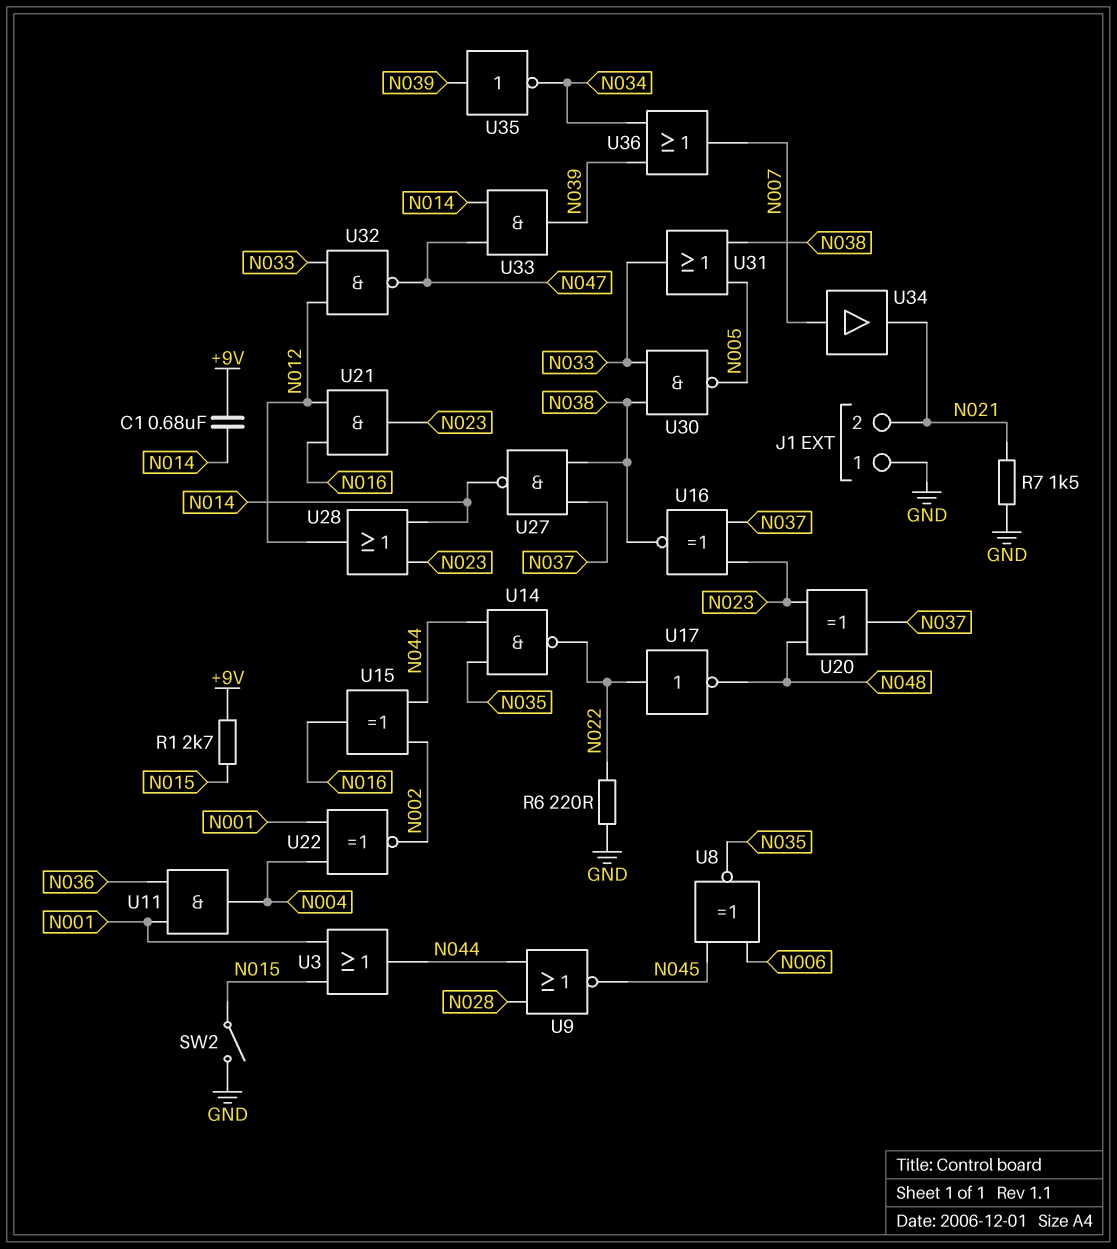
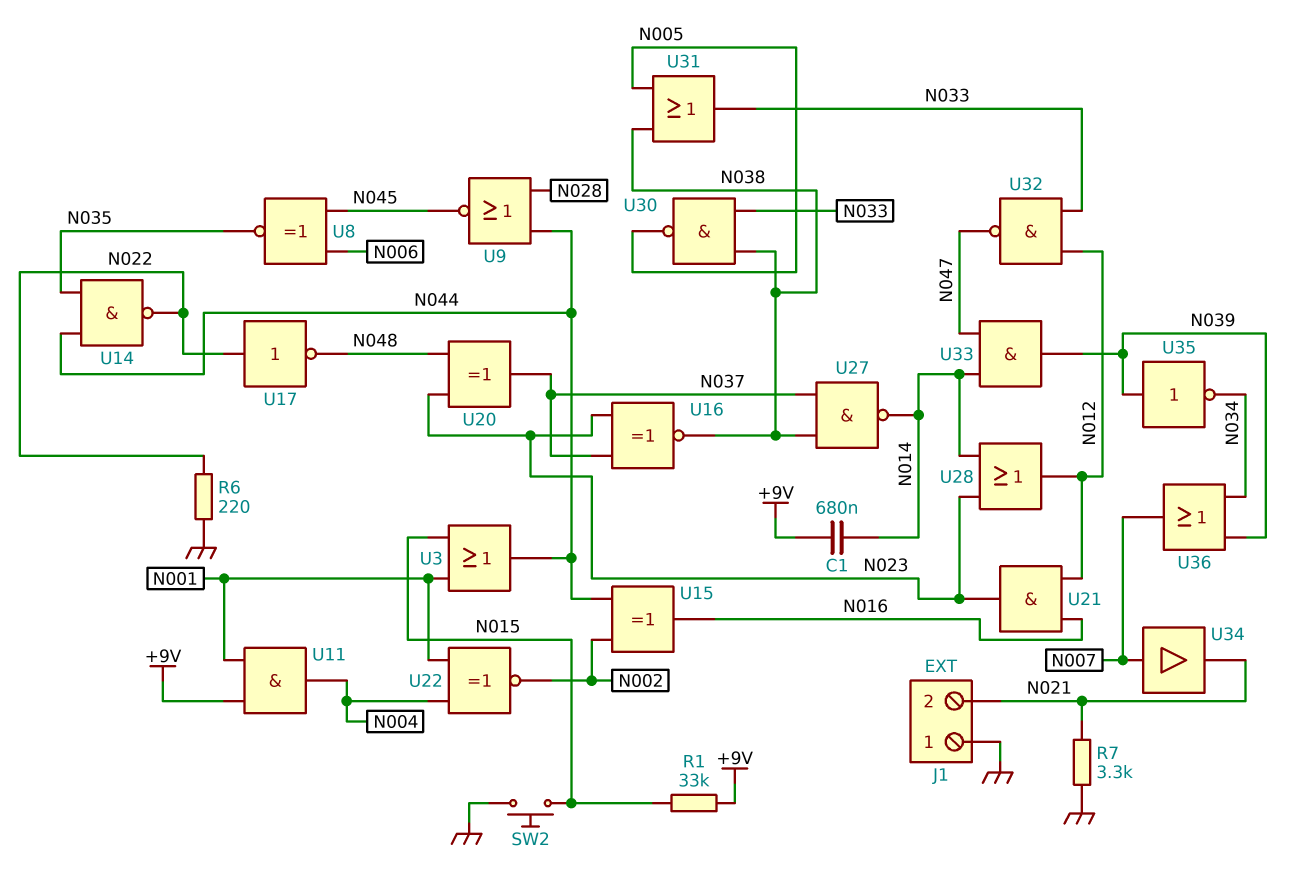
R1: 2.7k (+9V, N015) -> 33k (+9V, N015)
R7: 1.5k (GND, N021) -> 3.3k (GND, N021)
SW2: switch (GND, N015) -> button (GND, N015)
U11: AND (in N001, in N036, out N004) -> AND (in +9V, in N001, out N004)

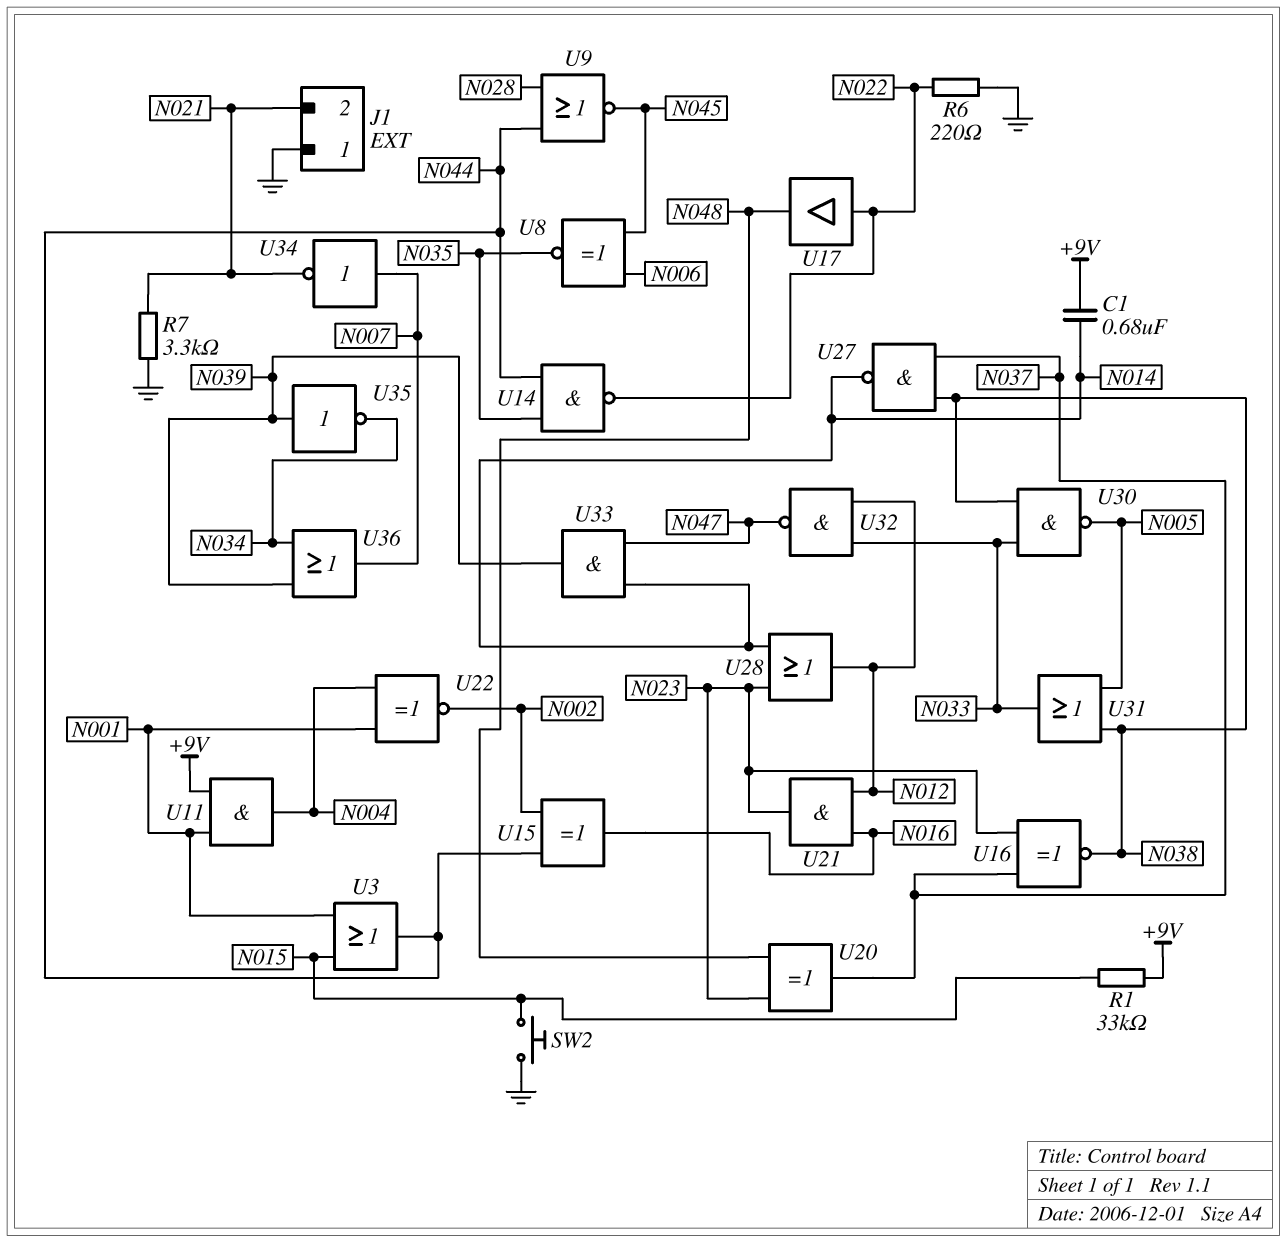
U17: NOT (in N022, out N048) -> buffer (in N022, out N048)
U34: buffer (in N007, out N021) -> NOT (in N007, out N021)

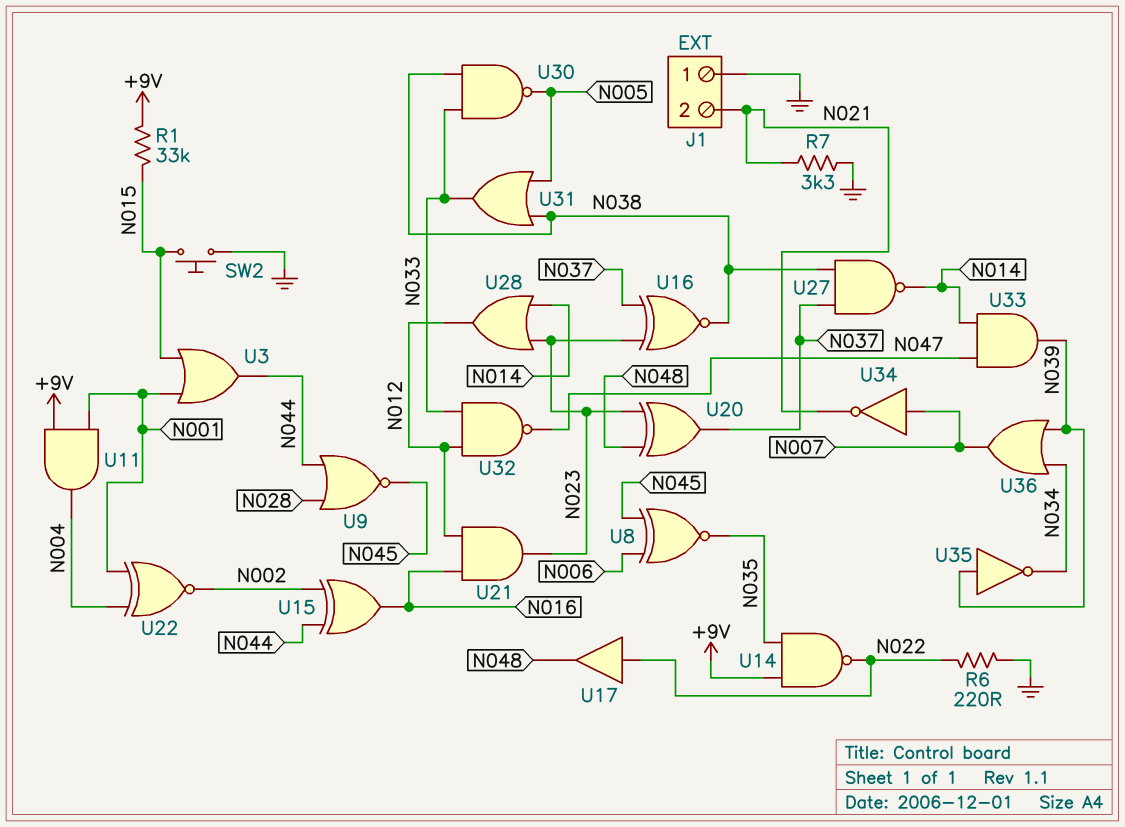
C1: 680nF (+9V, N014) -> none
U14: NAND (in N035, in N044, out N022) -> NAND (in +9V, in N035, out N022)

